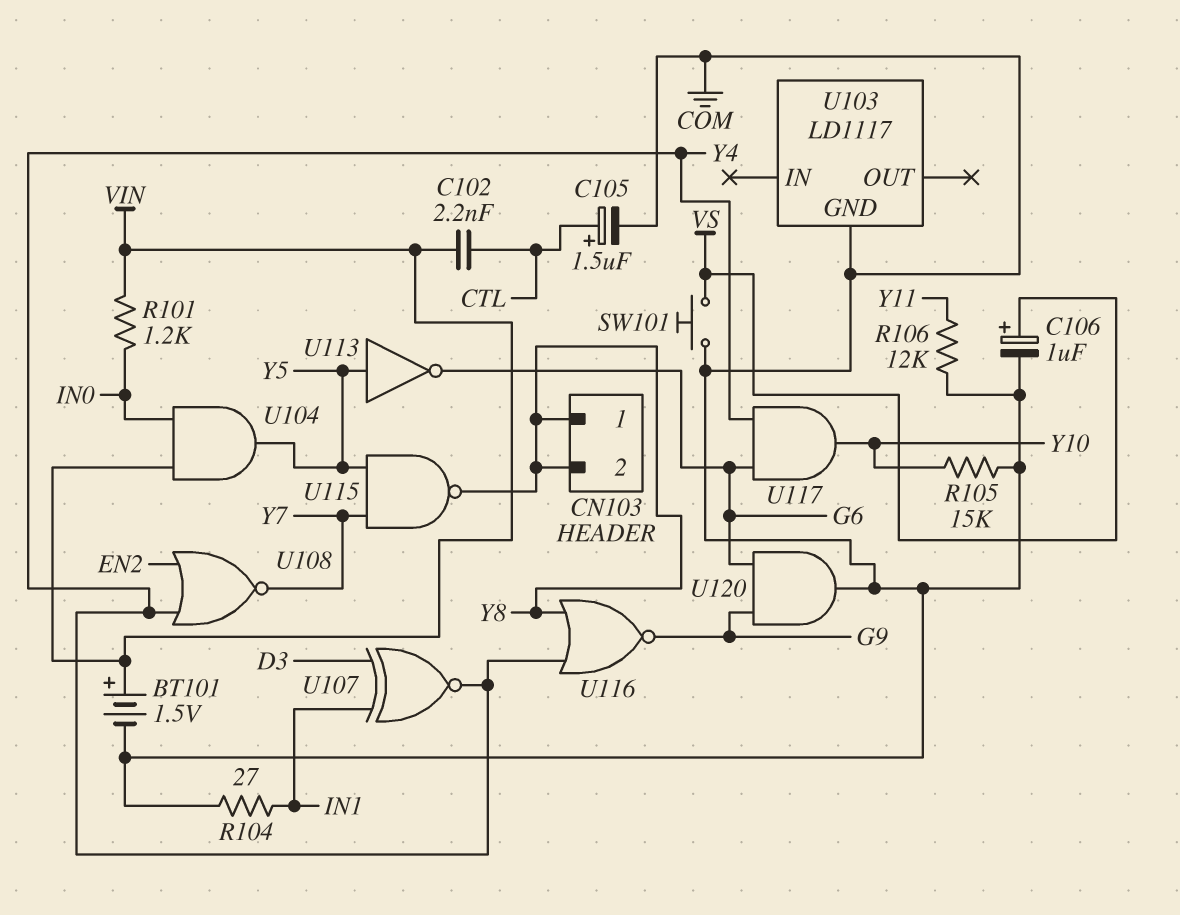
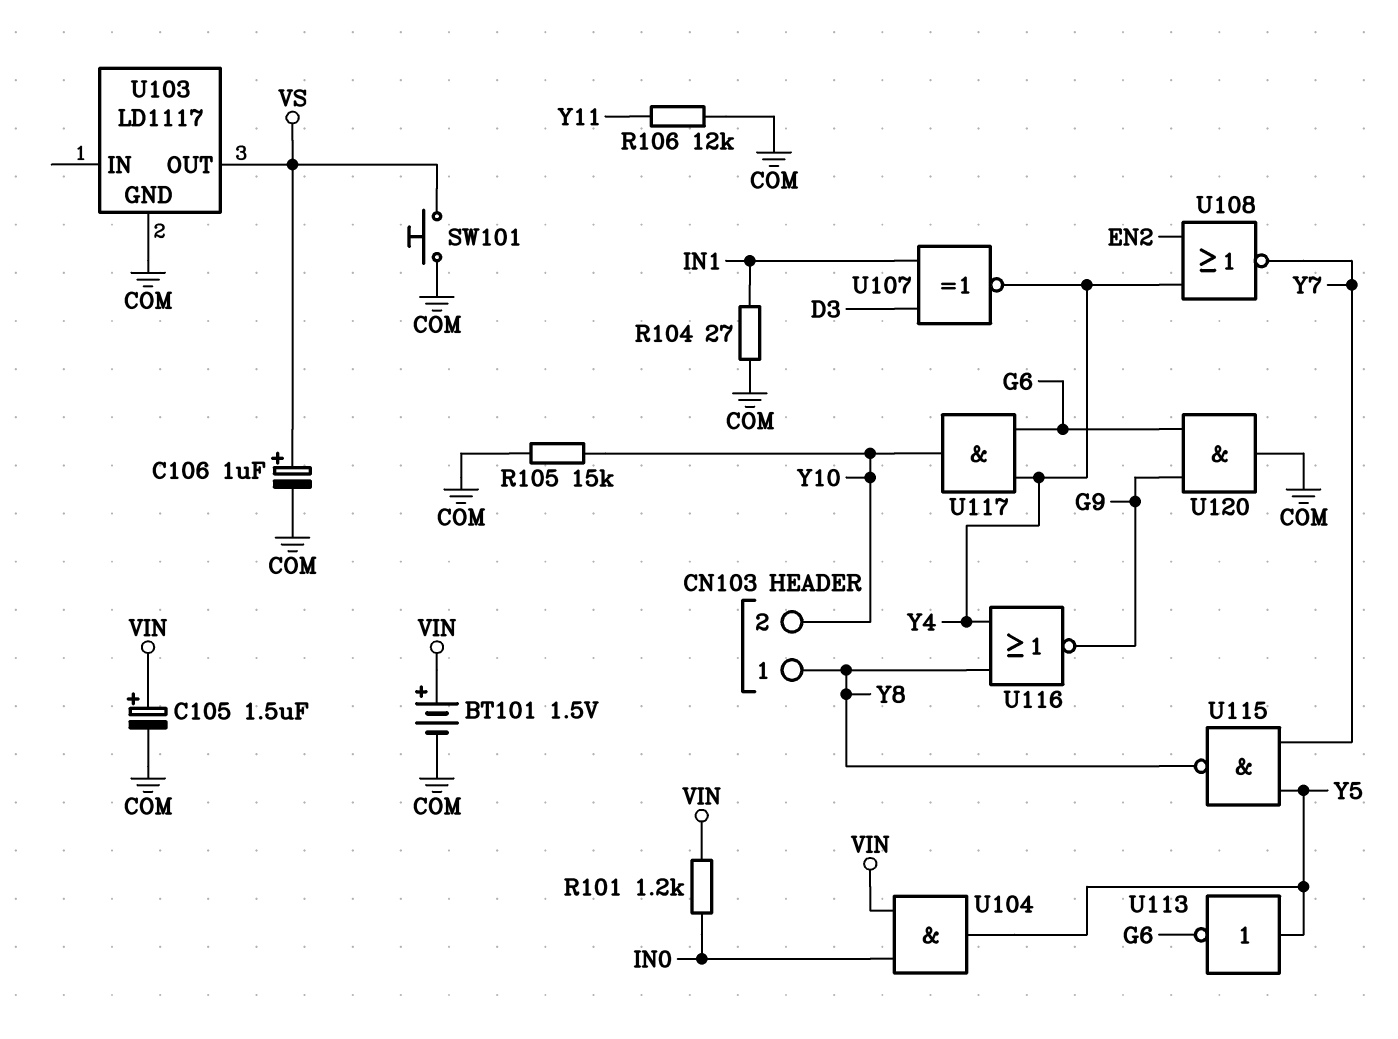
C102: 2.2nF (CTL, VIN) -> none
C105: 1.5uF (plus CTL, minus COM) -> 1.5uF (plus VIN, minus COM)
CN103 pin 2: Y8 -> Y10
U103 pin OUT: none -> VS

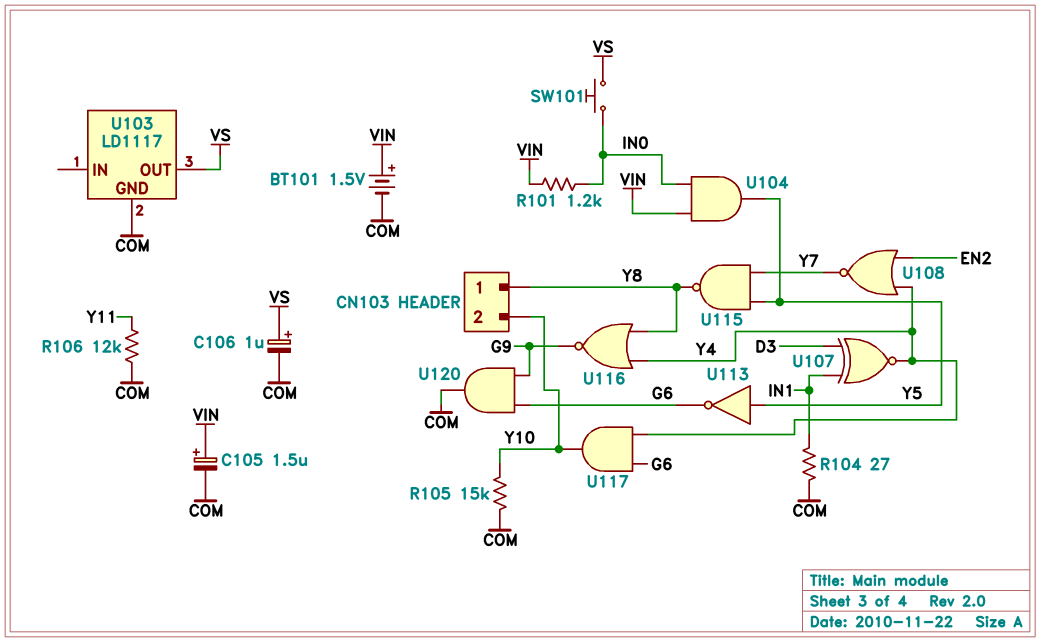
SW101: button (COM, VS) -> button (IN0, VS)

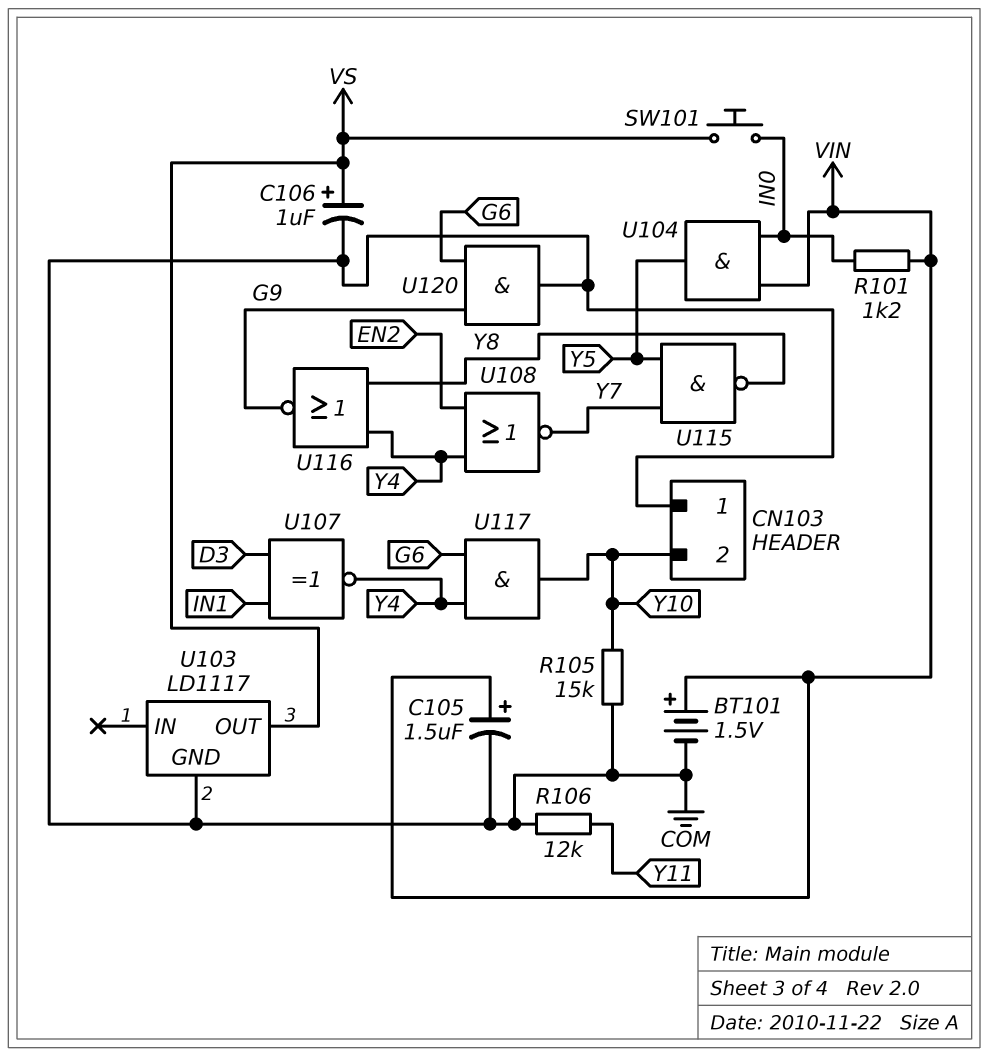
CN103 pin 1: Y8 -> COM
R104: 27 (COM, IN1) -> none
U113: NOT (in Y5, out G6) -> none

